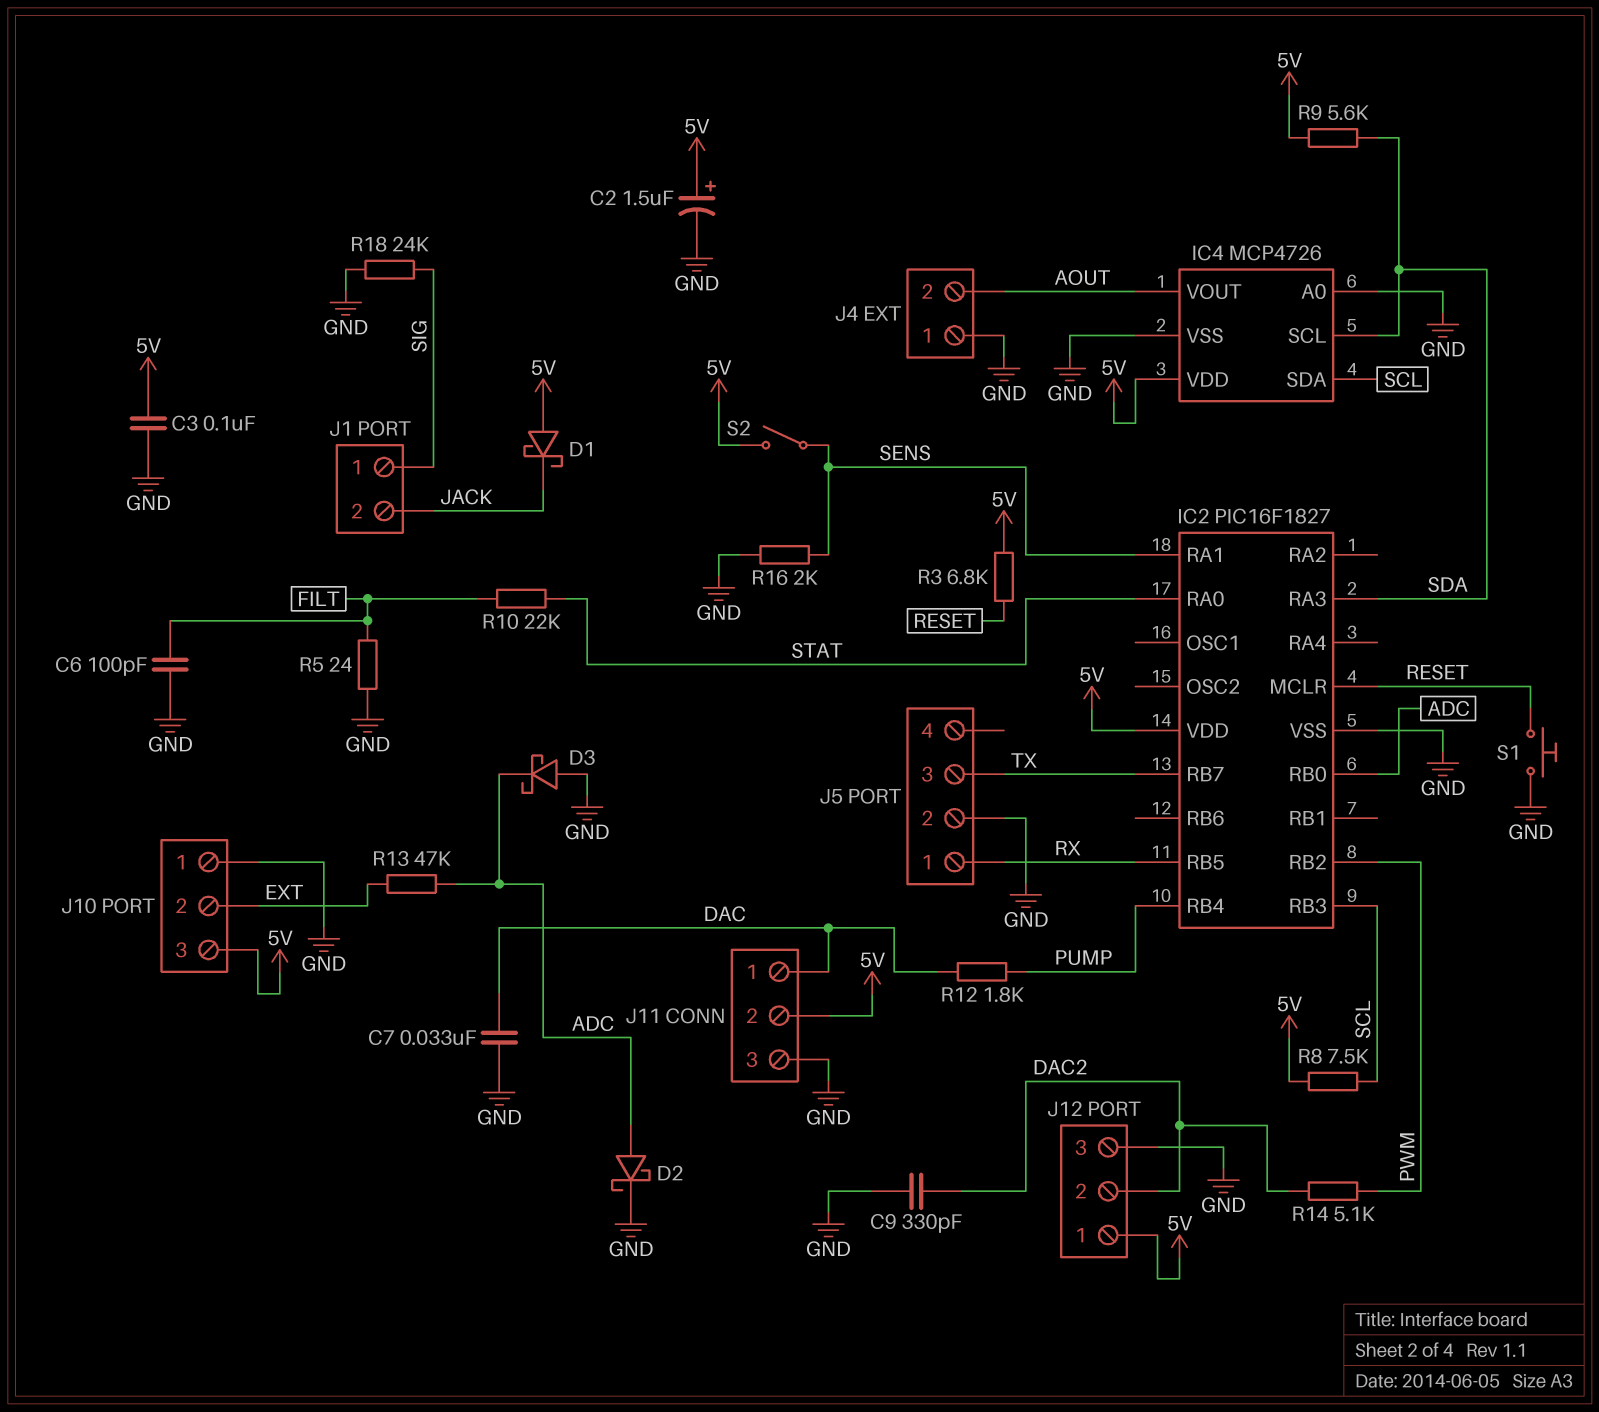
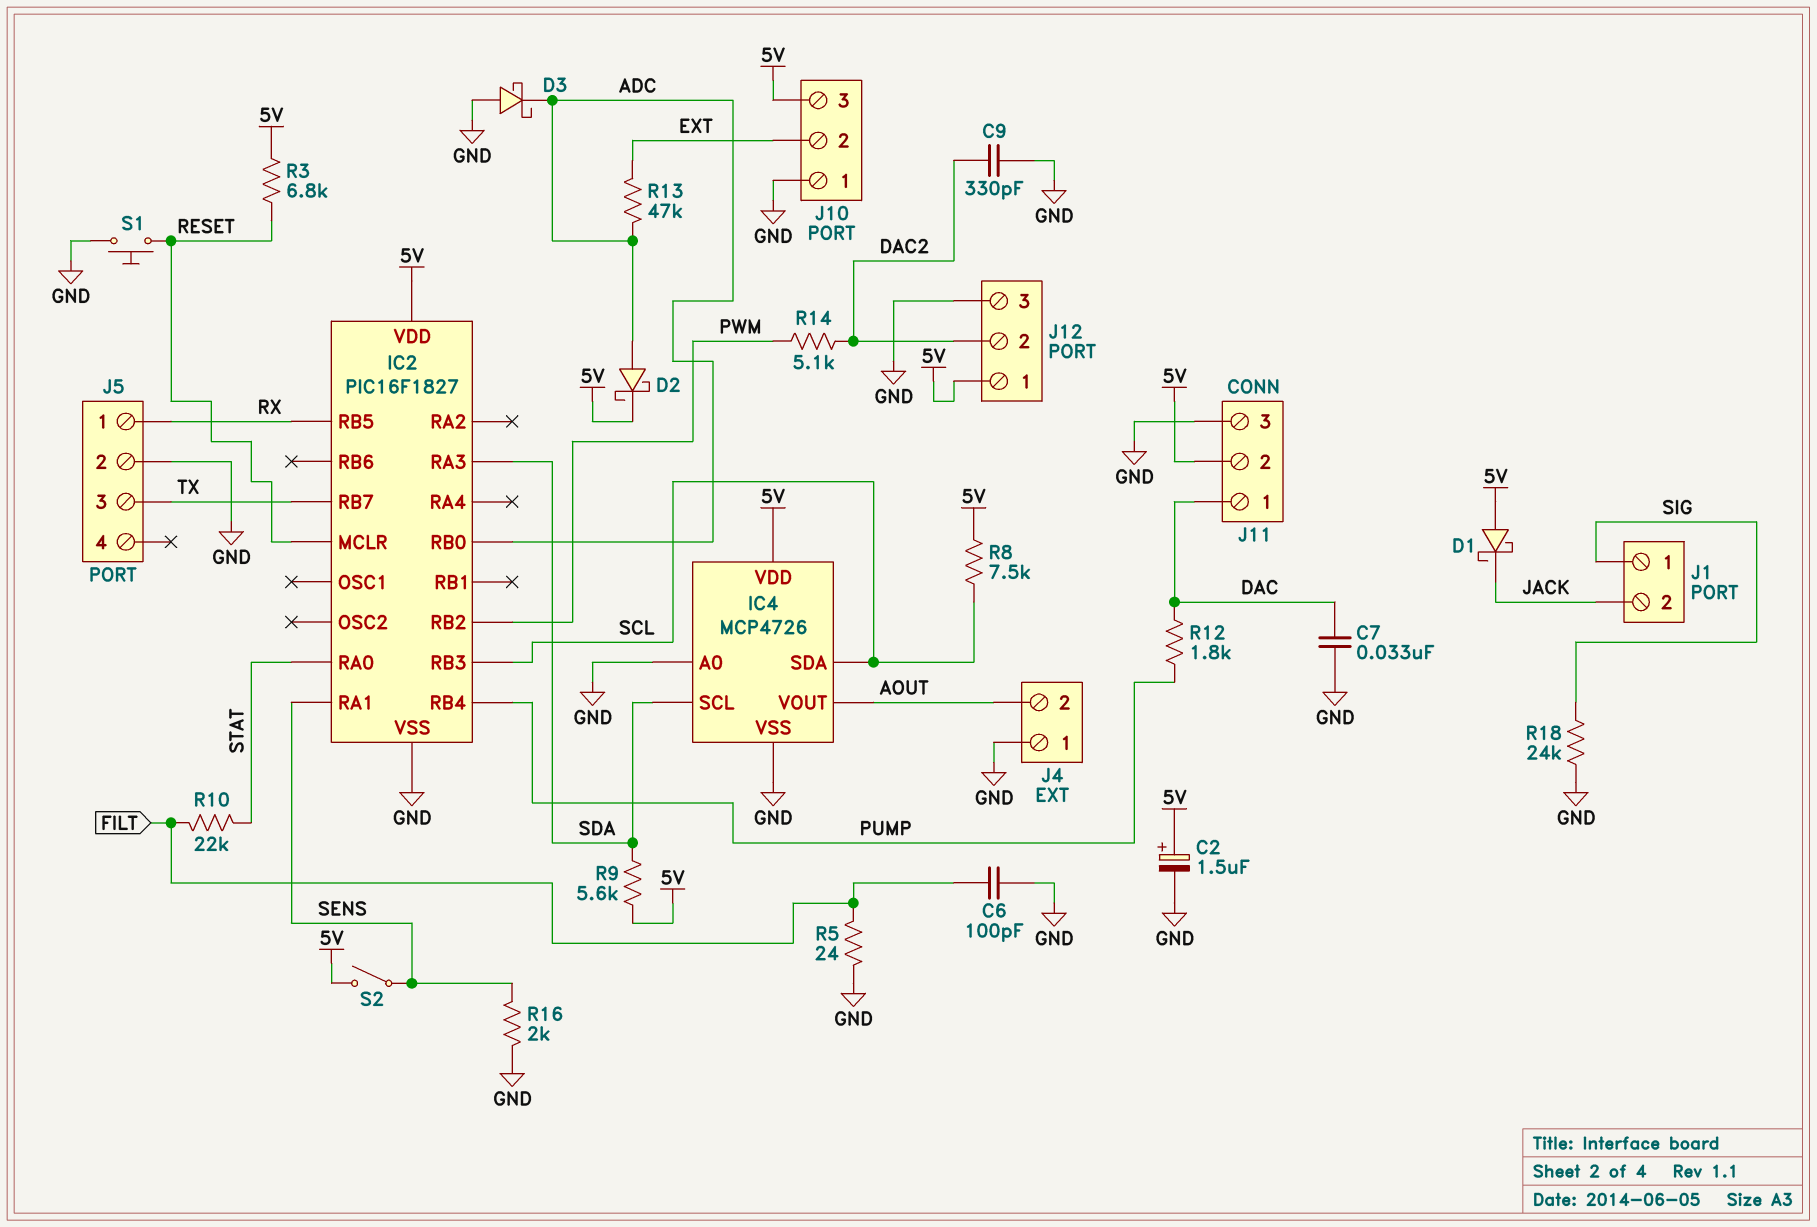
C3: 100nF (5V, GND) -> none
D2: schottky (A ADC, K GND) -> schottky (A ADC, K 5V)

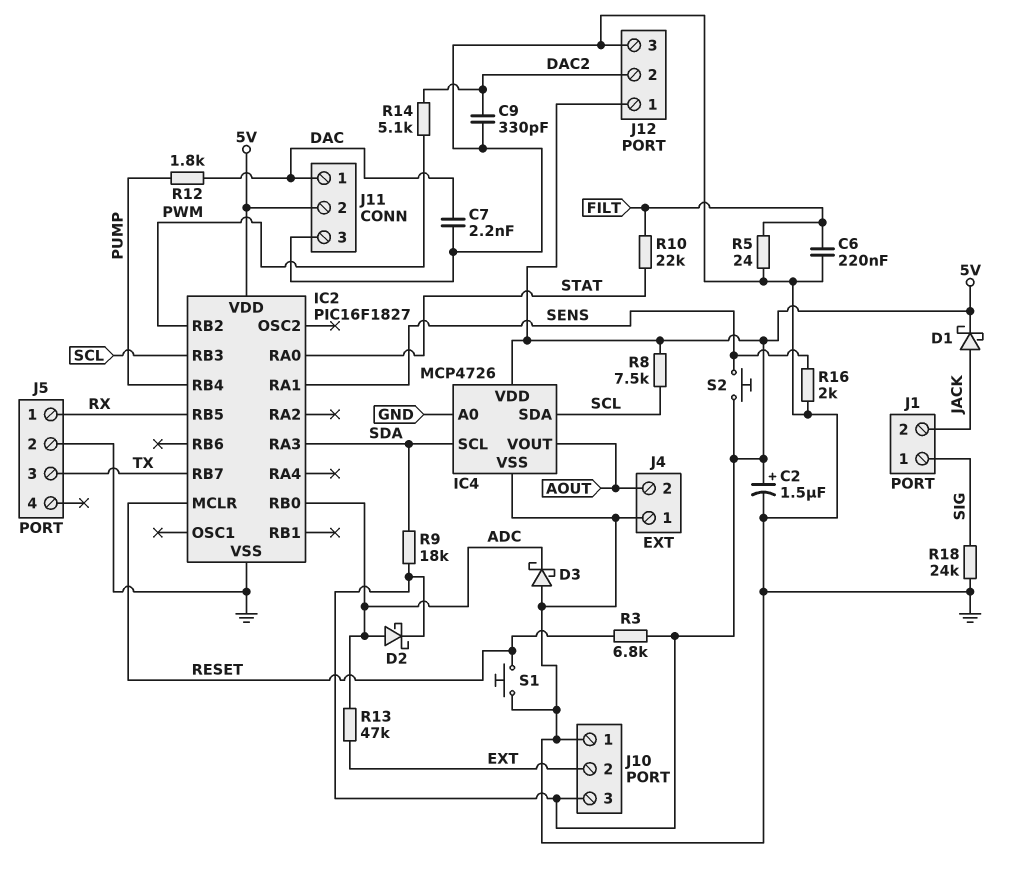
C6: 100pF (FILT, GND) -> 220nF (FILT, GND)
C7: 33nF (DAC, GND) -> 2.2nF (DAC, GND)
D1: schottky (A 5V, K JACK) -> schottky (A JACK, K 5V)
R9: 5.6k (5V, SDA) -> 18k (5V, SDA)
S2: switch (5V, SENS) -> button (5V, SENS)

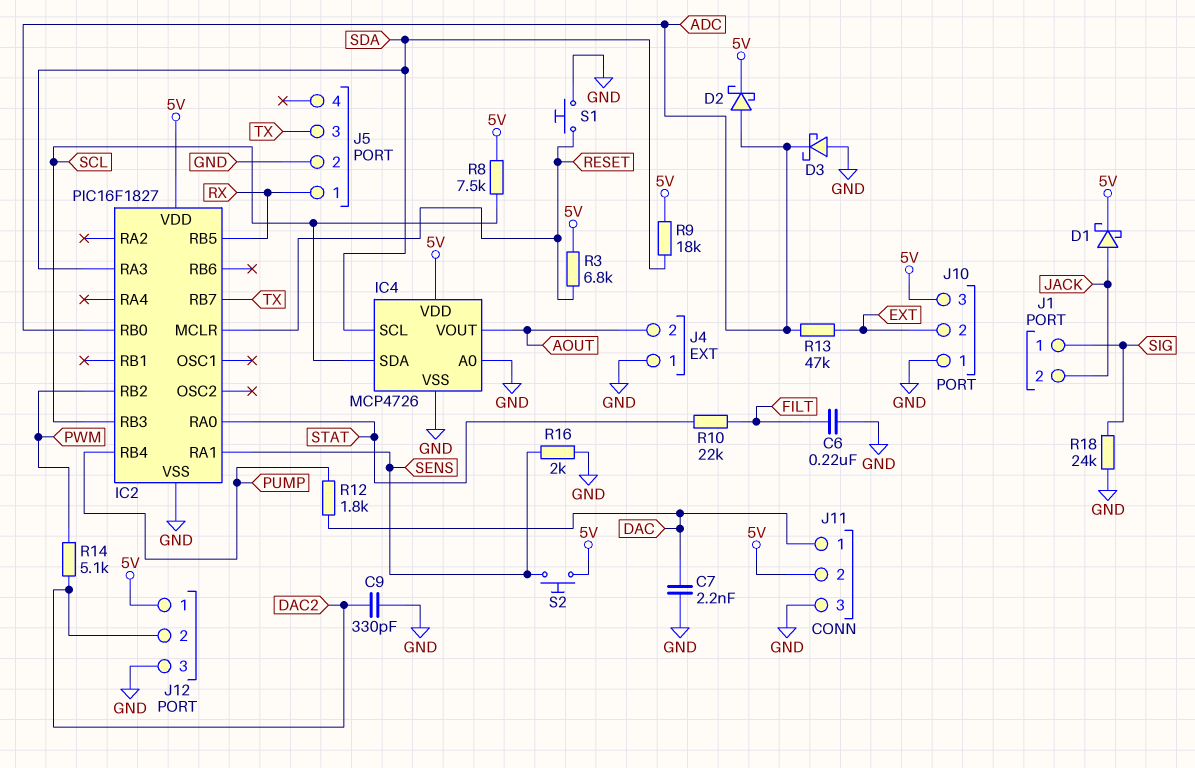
C2: 1.5uF (plus 5V, minus GND) -> none
R5: 24 (FILT, GND) -> none

